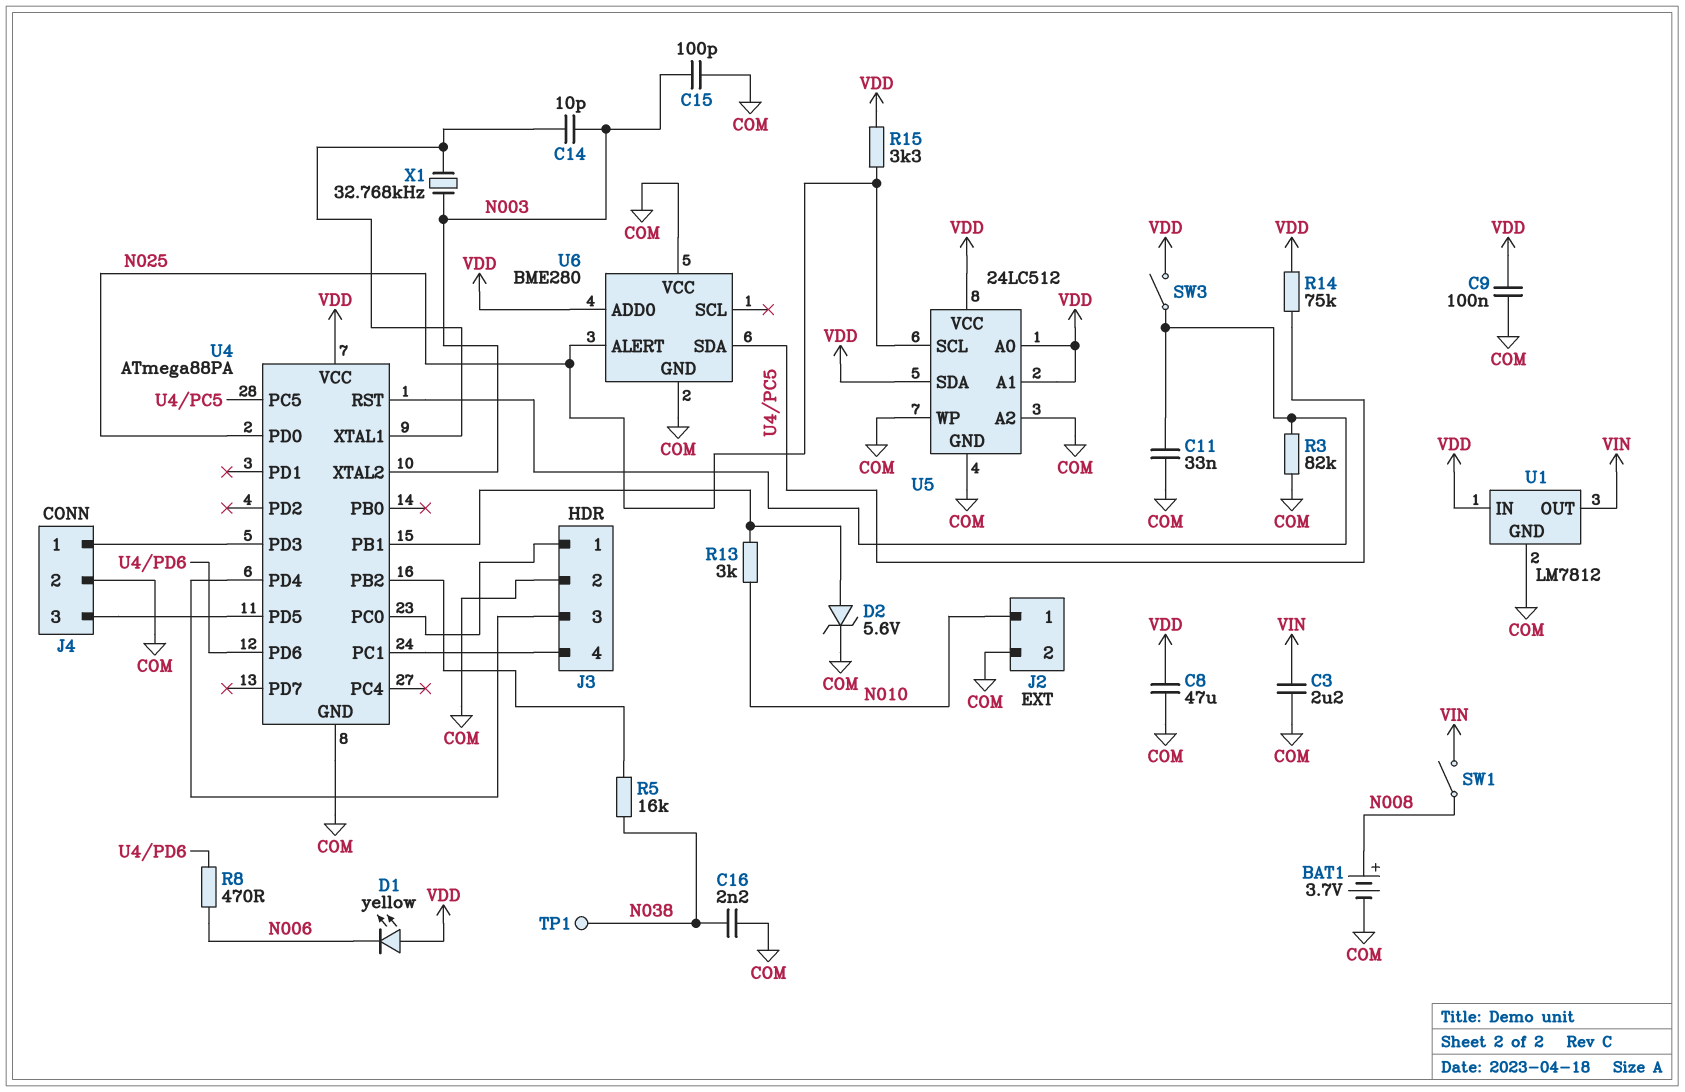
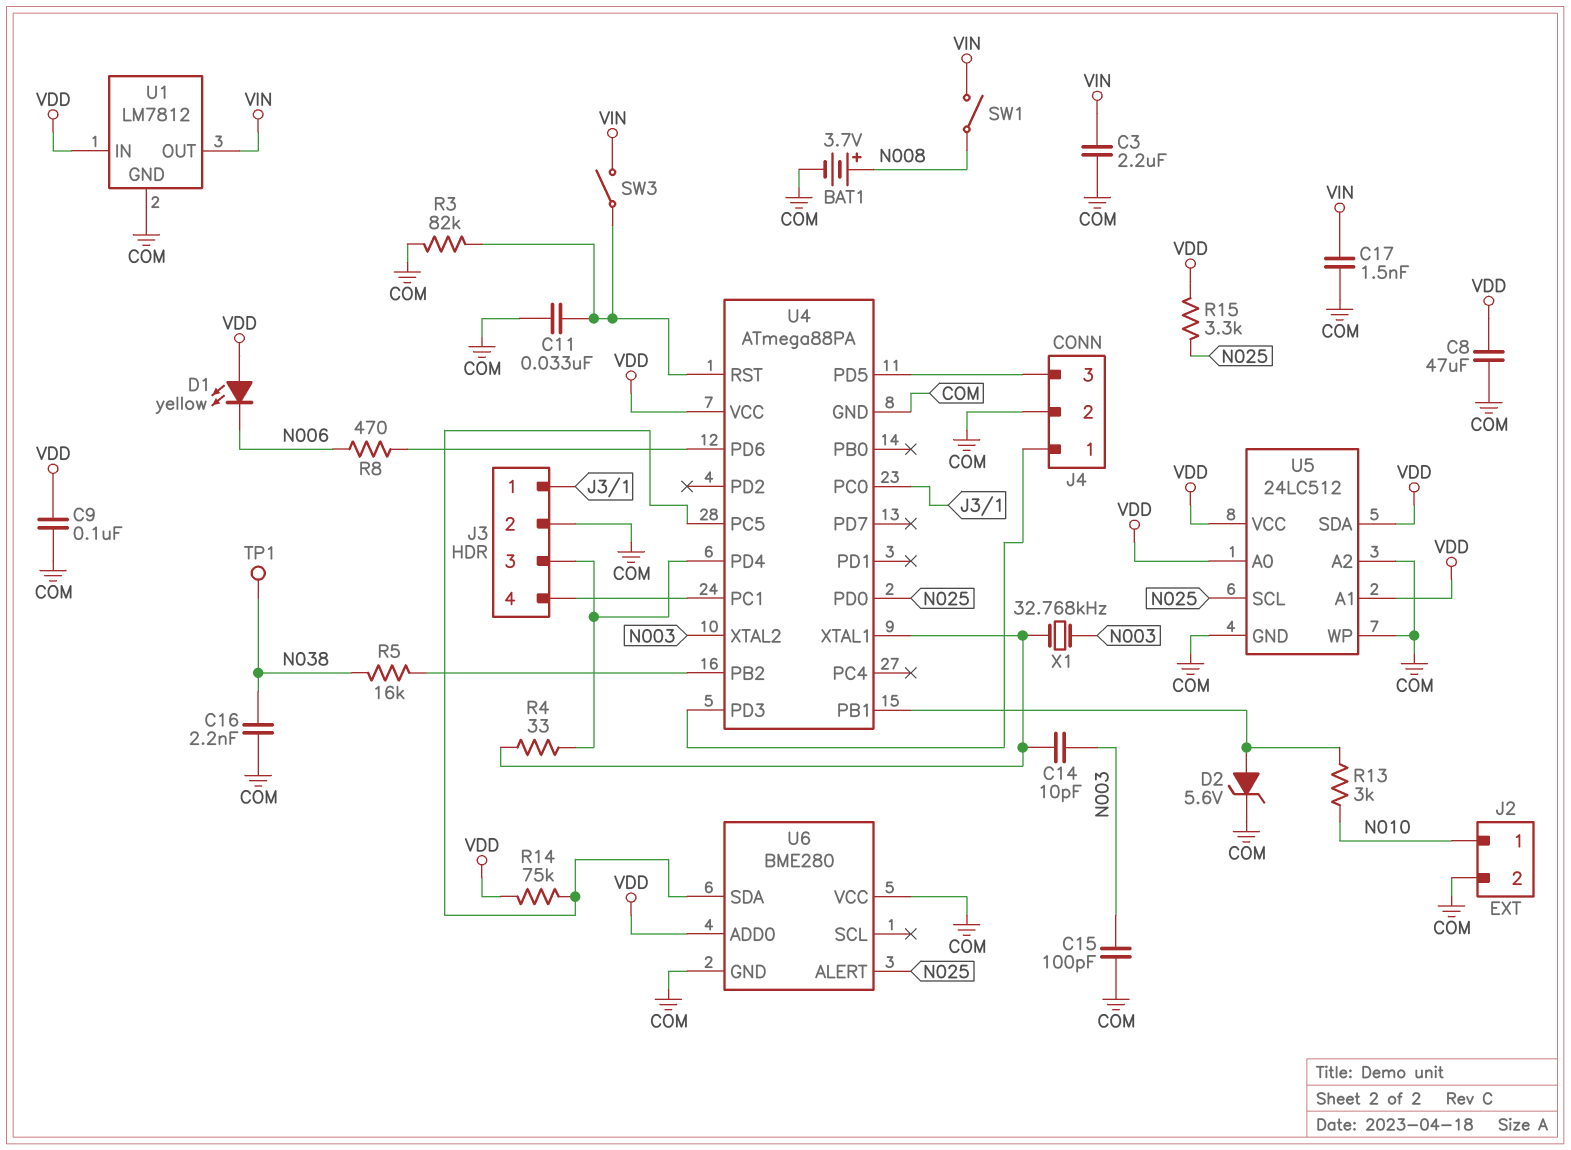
C17: none -> 1.5nF (COM, VIN)
R4: none -> 33 (J3/3, U4/XTAL1)
SW3: switch (U4/RST, VDD) -> switch (U4/RST, VIN)

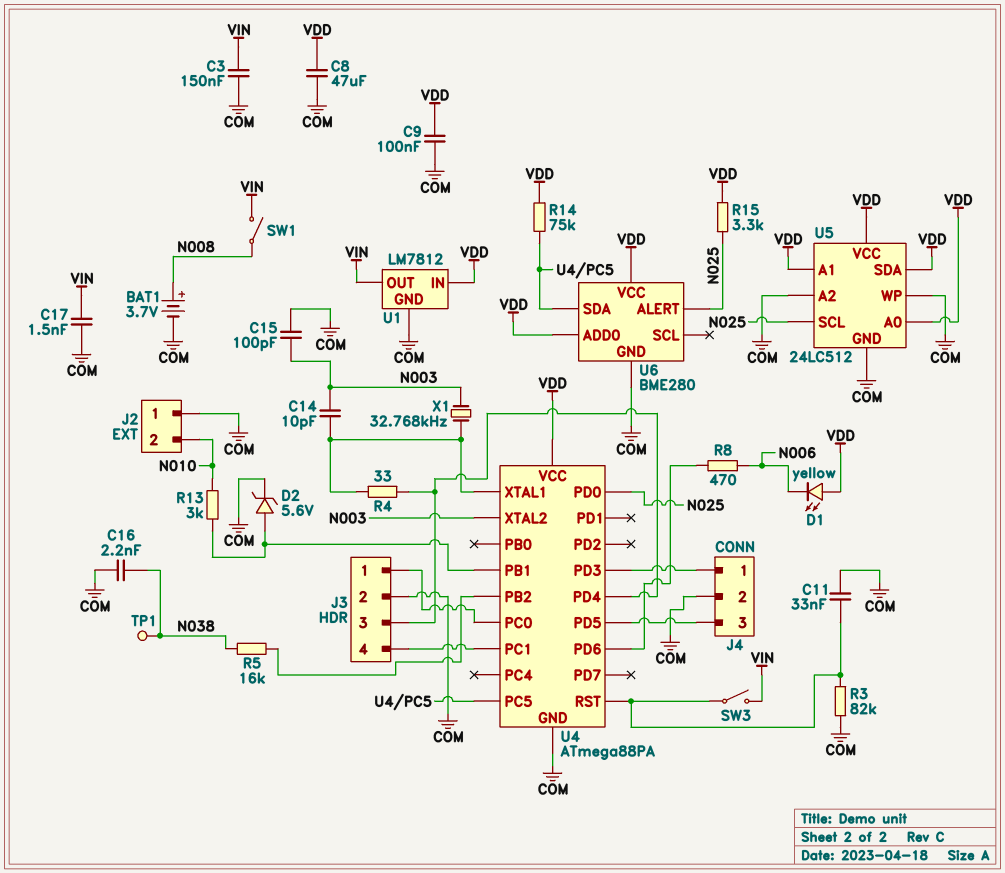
C3: 2.2uF (COM, VIN) -> 150nF (COM, VIN)
J2 pin 1: N010 -> COM
J2 pin 2: COM -> N010
U6 pin VCC: COM -> VDD

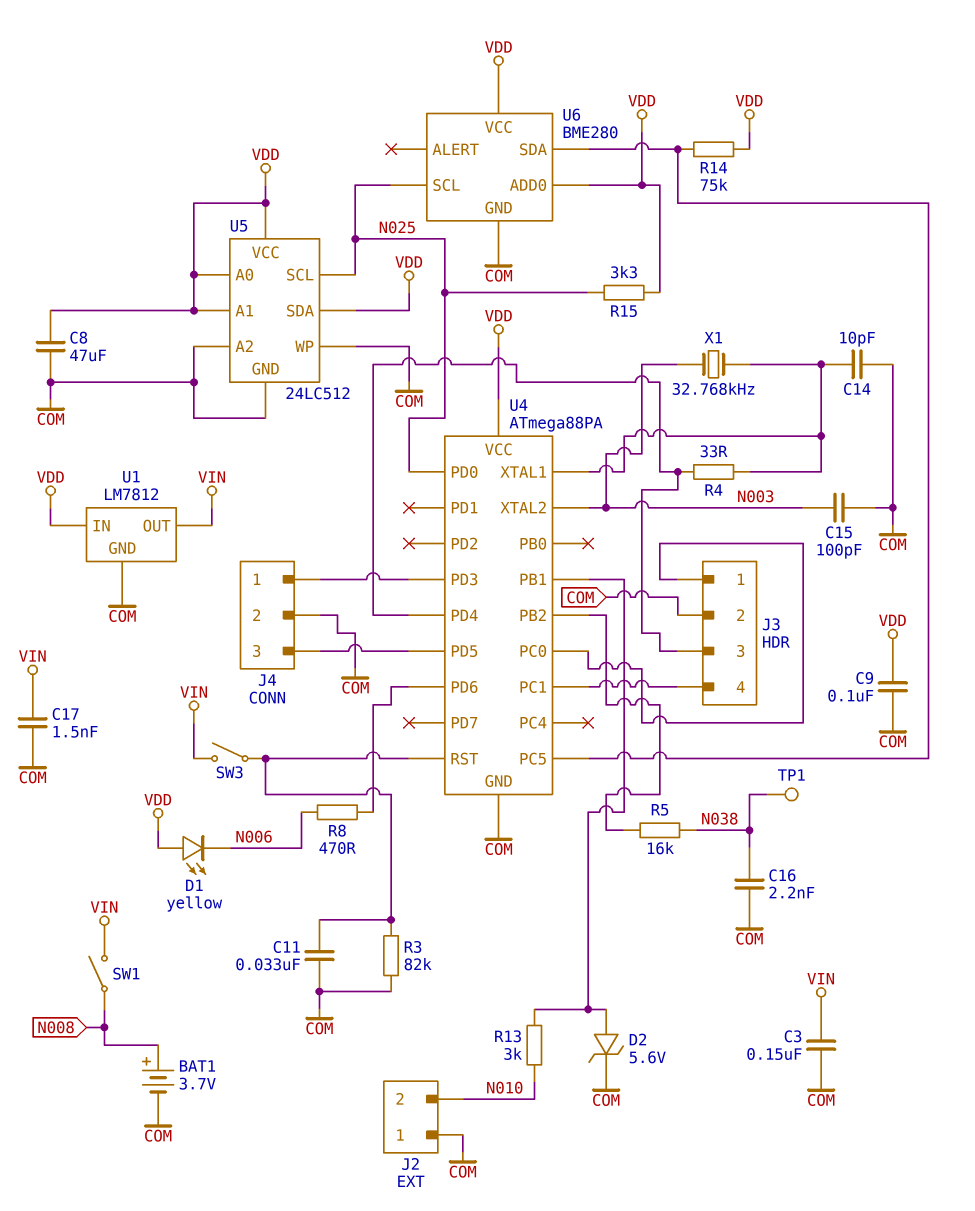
C14: 10pF (N003, U4/XTAL1) -> 10pF (COM, U4/XTAL1)
U6 pin ALERT: N025 -> none
U6 pin SCL: none -> N025

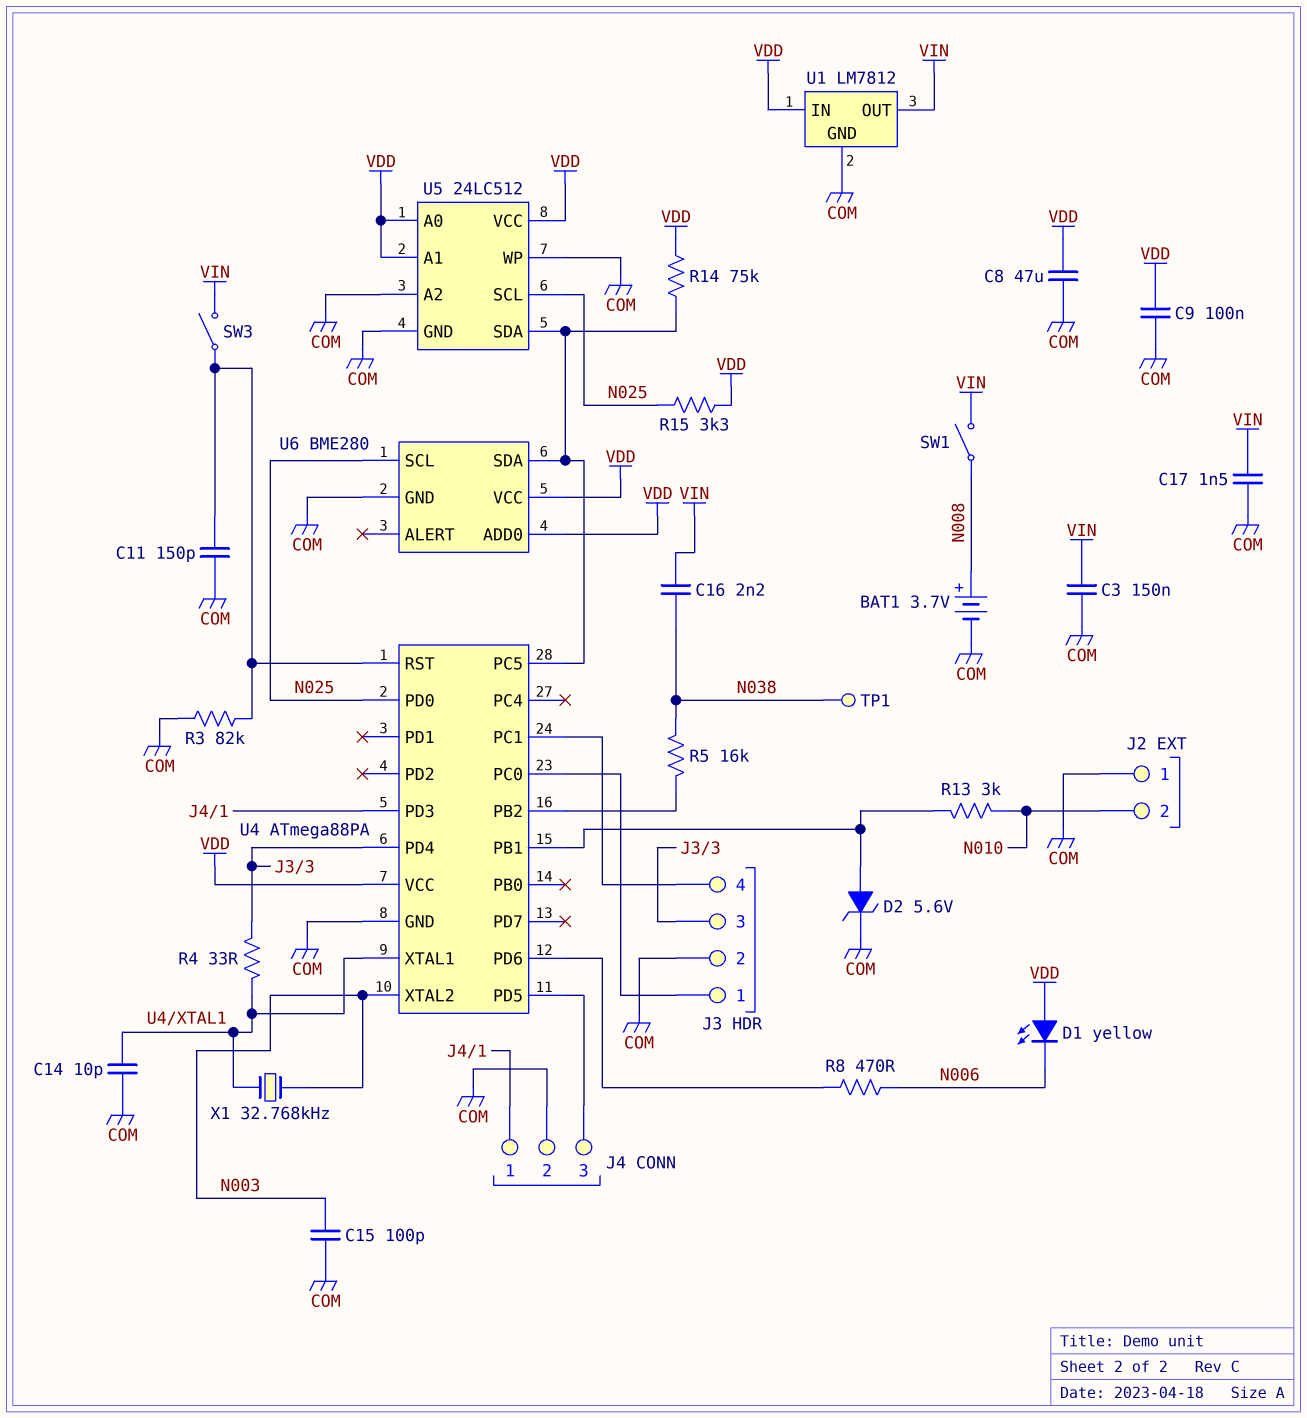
C11: 33nF (COM, U4/RST) -> 150pF (COM, U4/RST)
C16: 2.2nF (COM, N038) -> 2.2nF (N038, VIN)
U5 pin SDA: VDD -> U4/PC5

